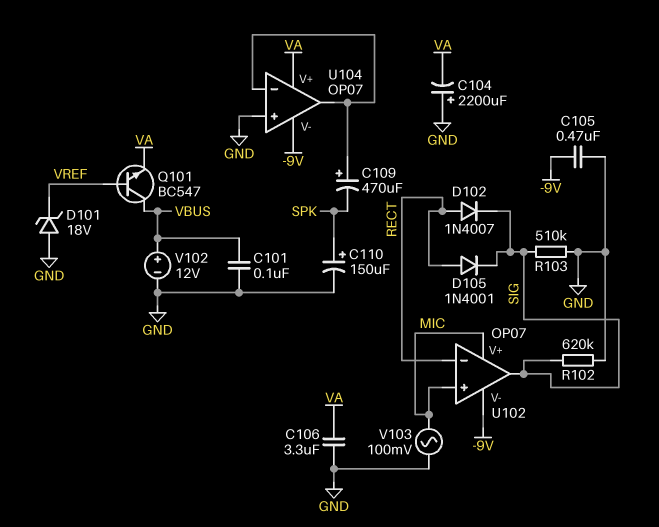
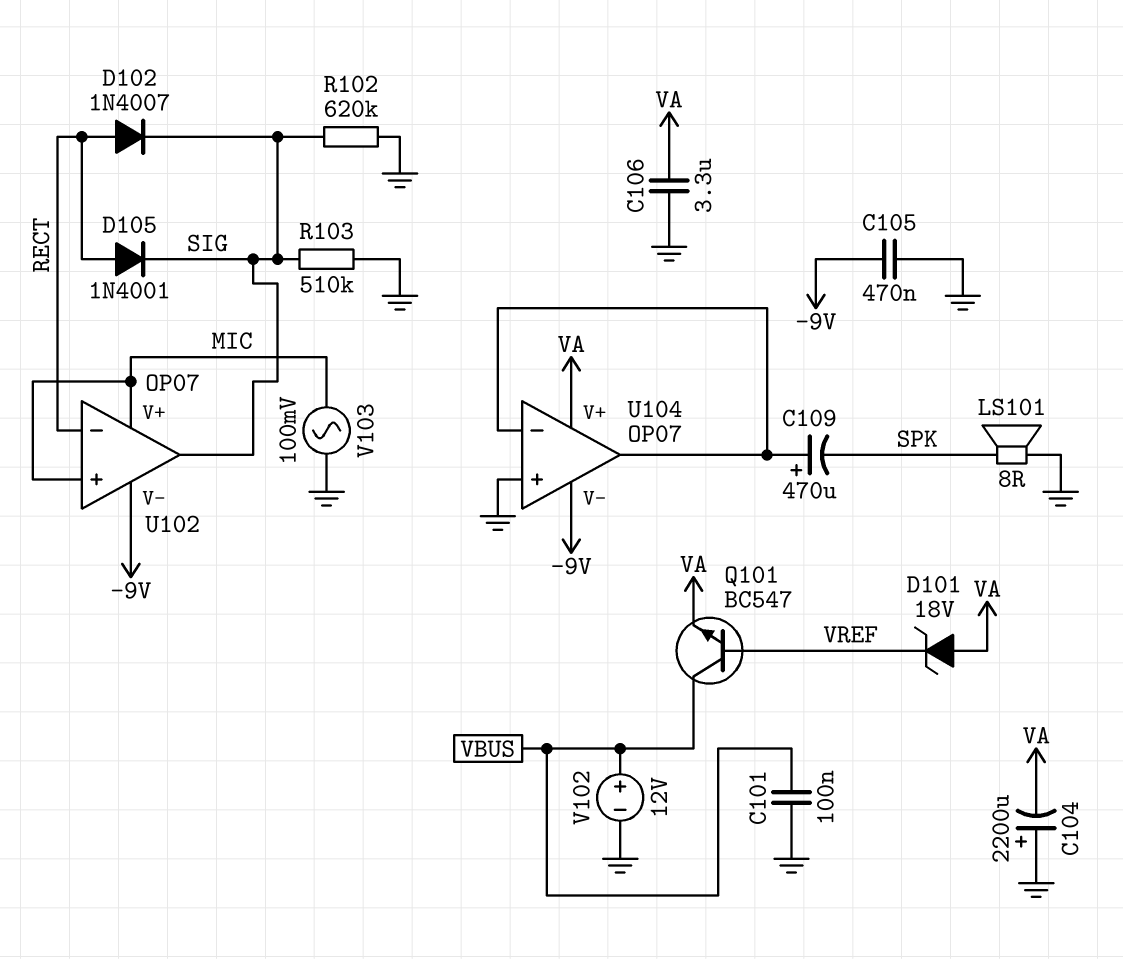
C110: 150uF (plus SPK, minus GND) -> none
D101: zener 18V (A GND, K VREF) -> zener 18V (A VA, K VREF)
LS101: none -> speaker 8R (GND, SPK)

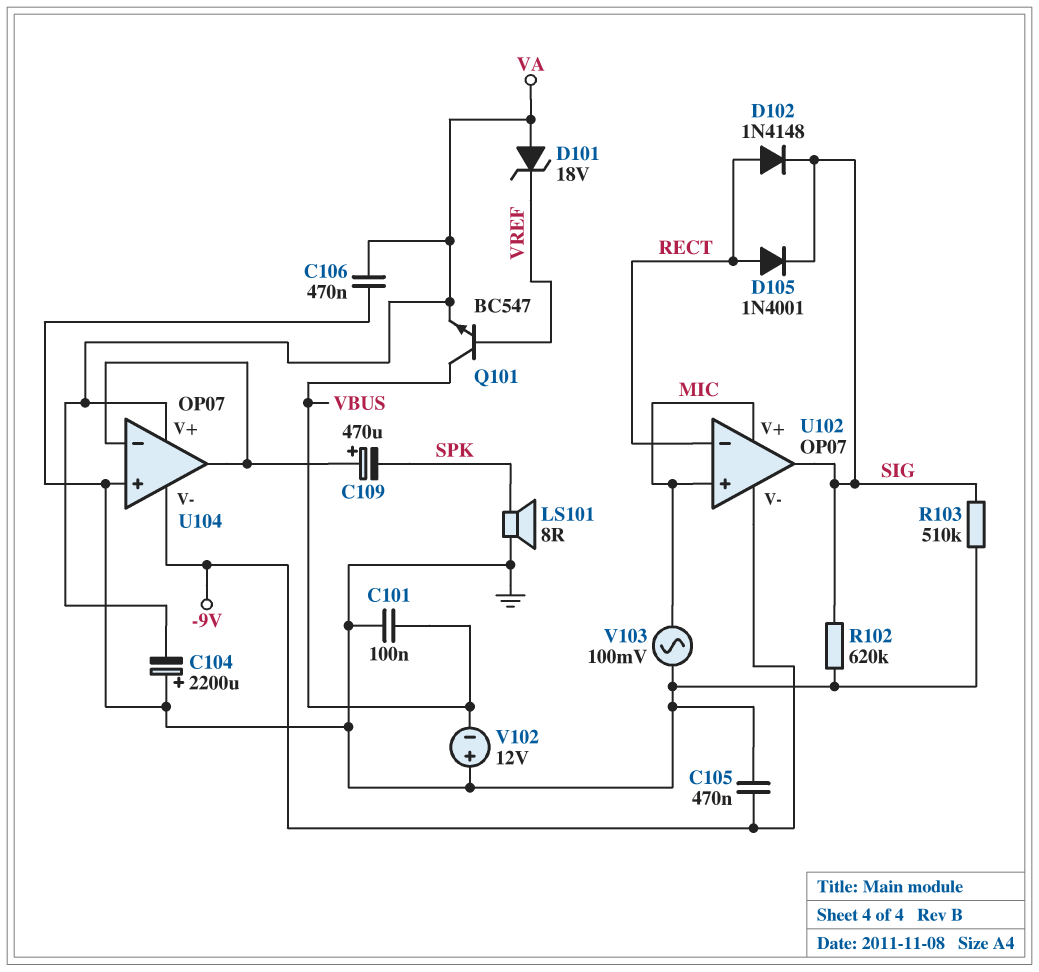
C106: 3.3uF (GND, VA) -> 470nF (GND, VA)
D102: diode 1N4007 (A RECT, K SIG) -> diode 1N4148 (A RECT, K SIG)
V102: 12V (plus VBUS, minus GND) -> 12V (plus GND, minus VBUS)

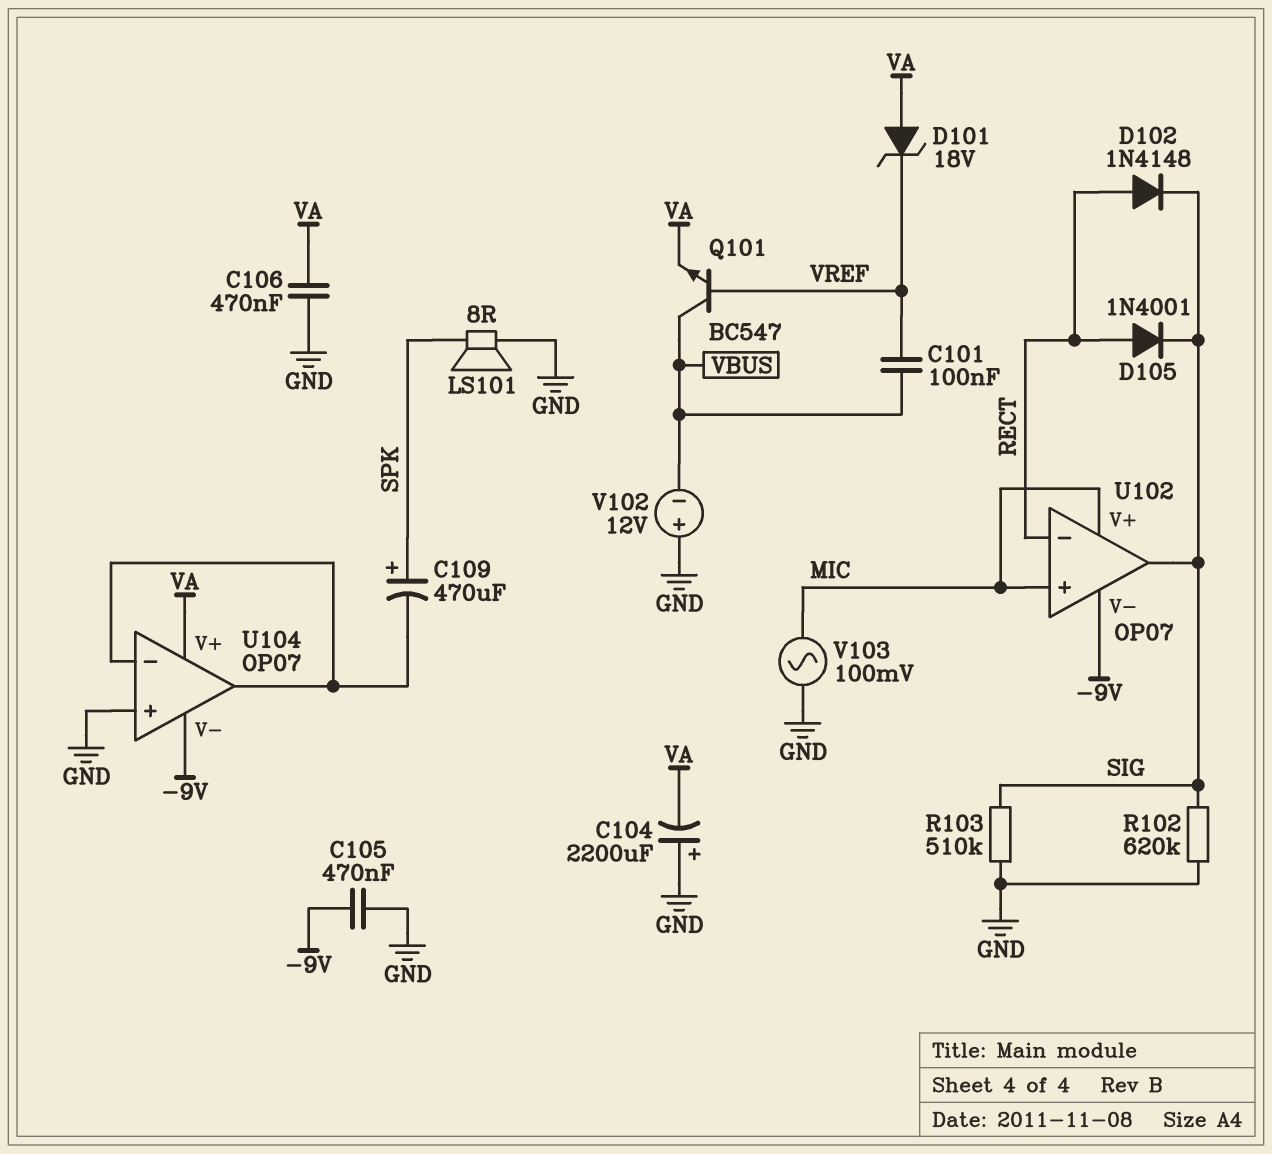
C101: 100nF (GND, VBUS) -> 100nF (VBUS, VREF)
C109: 470uF (plus U104/in-, minus SPK) -> 470uF (plus SPK, minus U104/in-)

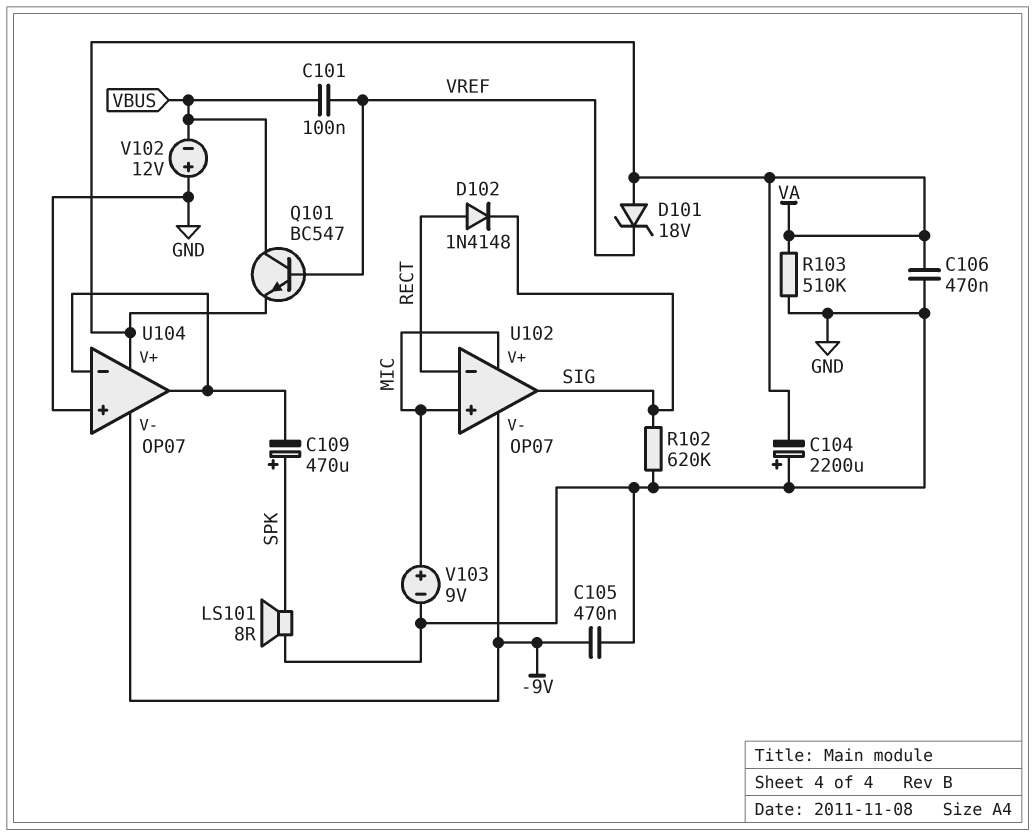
D105: diode 1N4001 (A RECT, K SIG) -> none
R103: 510k (GND, SIG) -> 510k (GND, VA)
V103: AC 100mV (GND, MIC) -> 9V (plus MIC, minus GND)

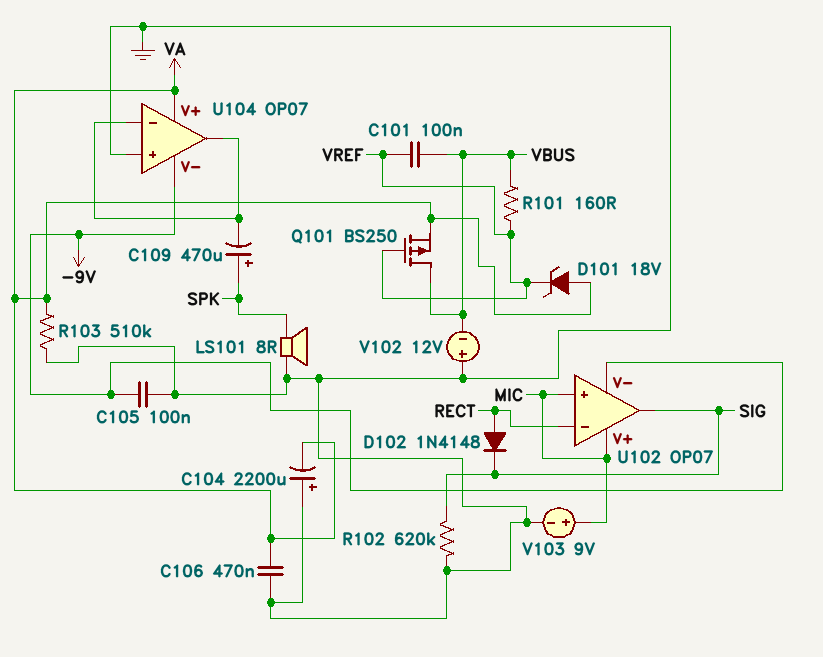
C105: 470nF (-9V, GND) -> 100nF (-9V, GND)
Q101: NPN BC547 (B VREF, C VBUS, E VA) -> PMOS BS250 (G VREF, D VBUS, S VA)
R101: none -> 160 (VBUS, VREF)

